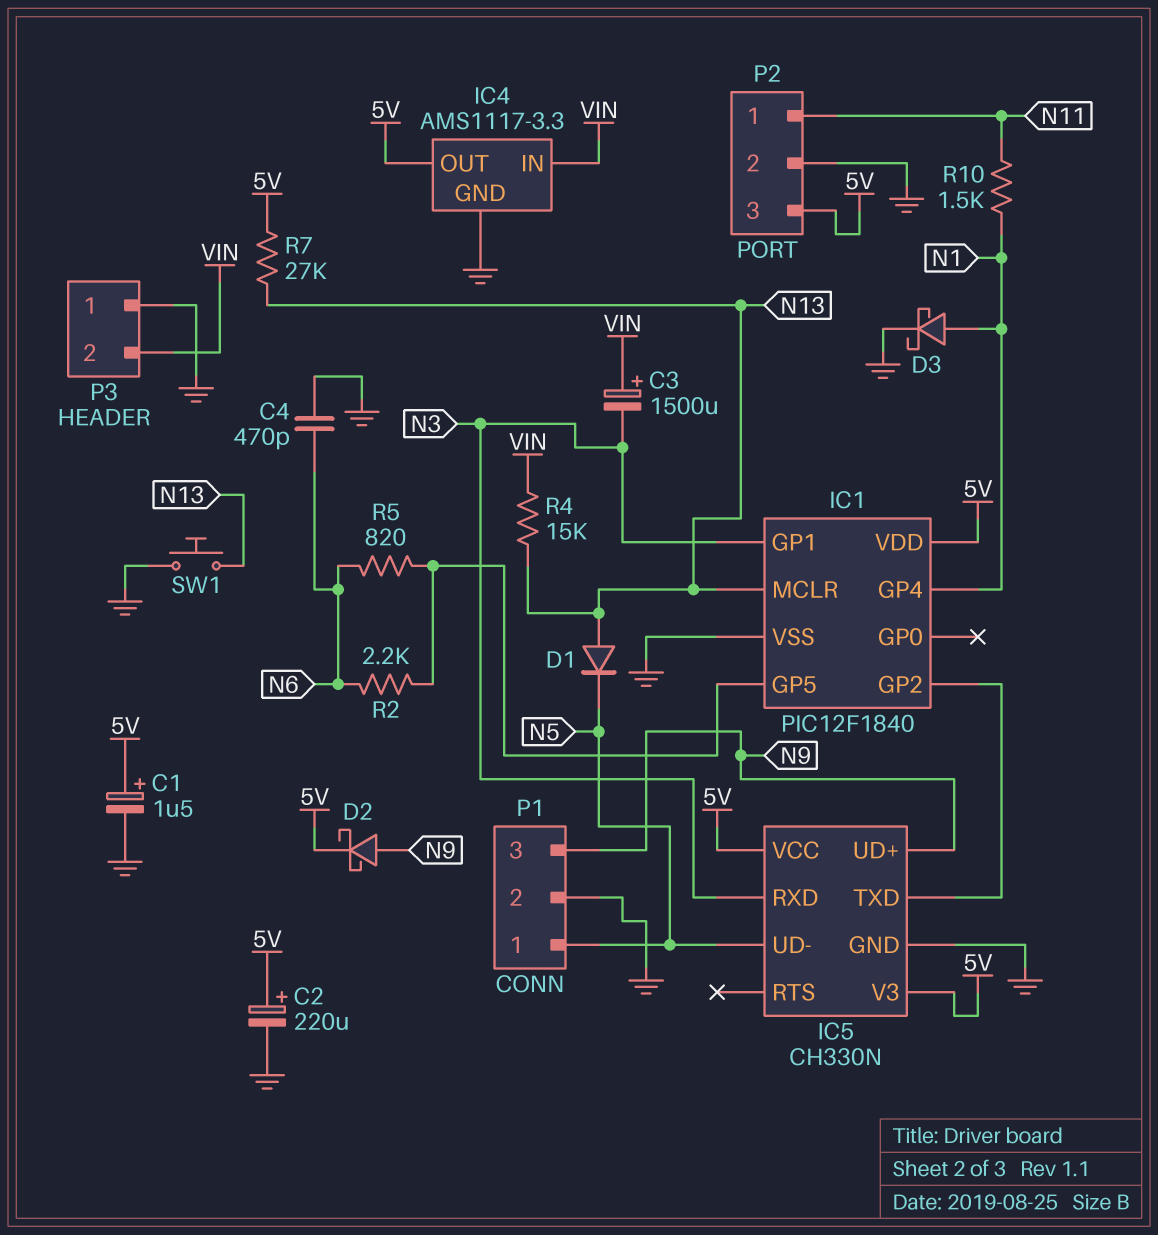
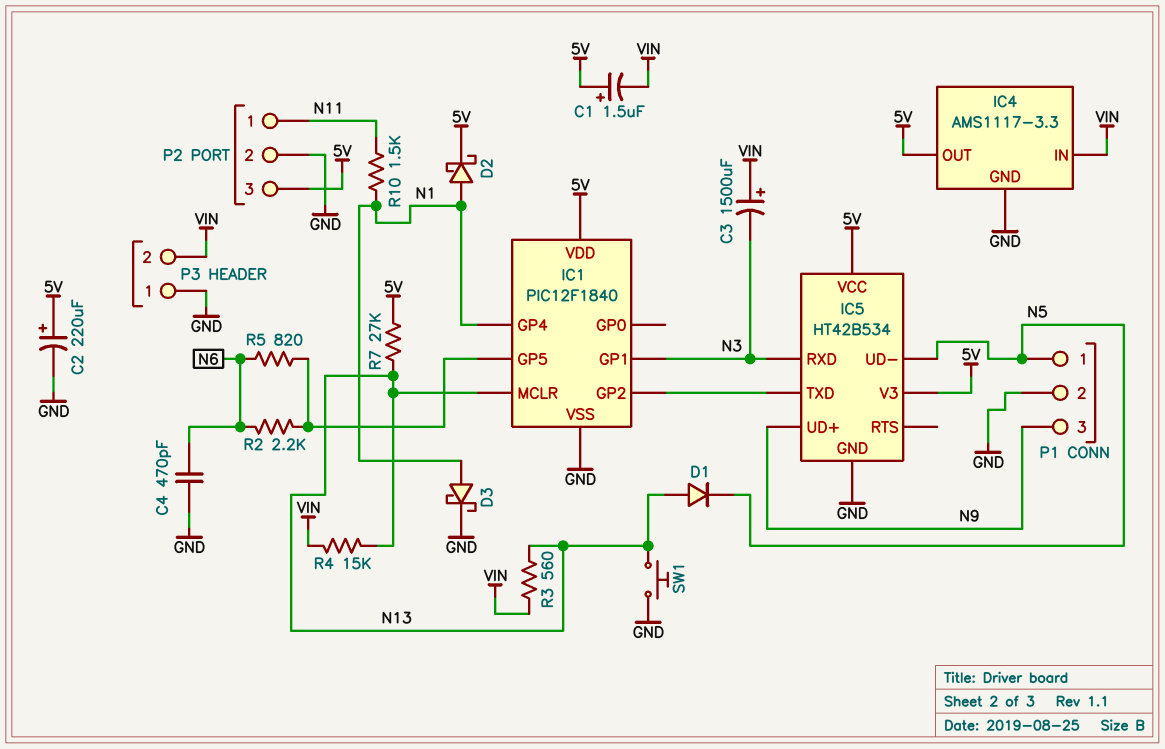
C1: 1.5uF (plus 5V, minus GND) -> 1.5uF (plus 5V, minus VIN)
D2: schottky (A N9, K 5V) -> schottky (A N1, K 5V)
IC5: CH330N -> HT42B534
R3: none -> 560 (N13, VIN)

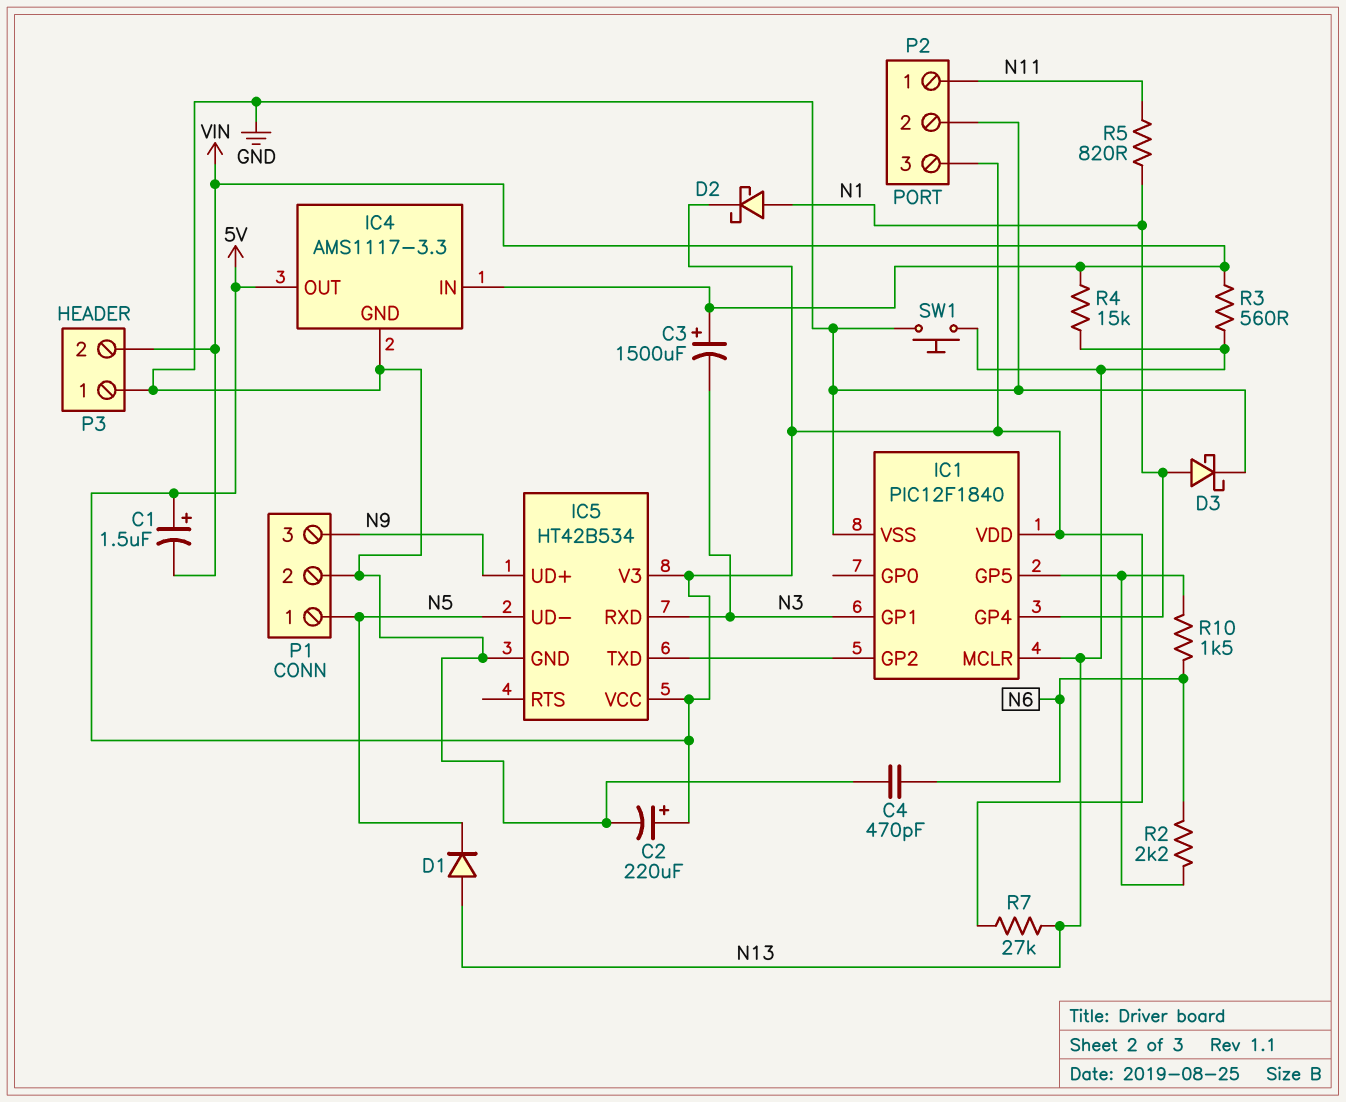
R5: 820 (IC1/GP5, N6) -> 820 (N1, N11)
R10: 1.5k (N1, N11) -> 1.5k (IC1/GP5, N6)

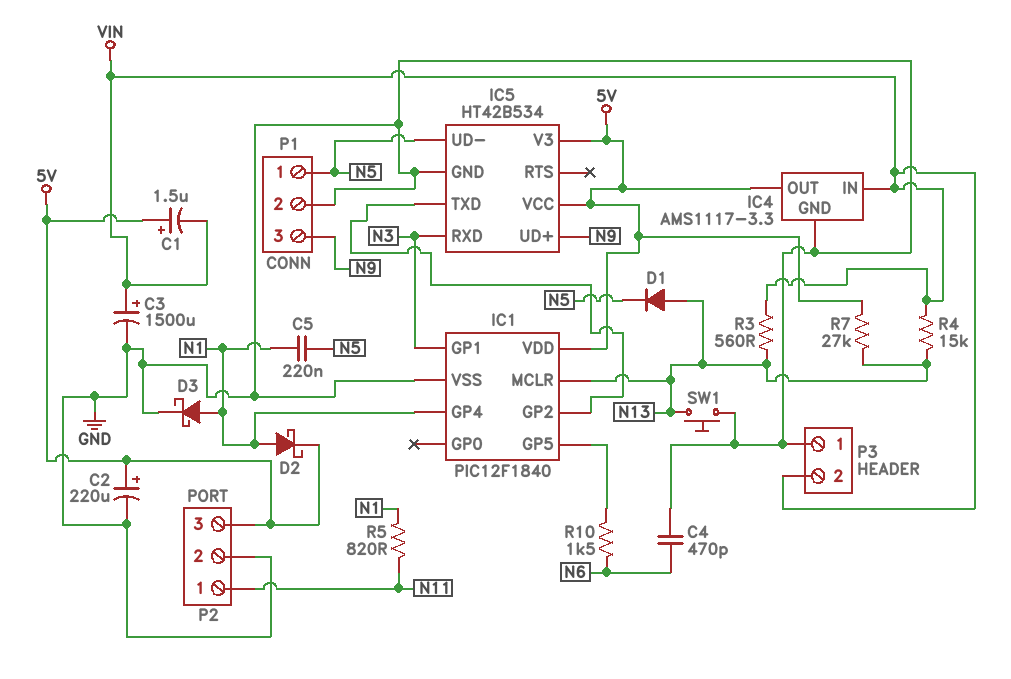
C3: 1500uF (plus VIN, minus N3) -> 1500uF (plus VIN, minus GND)
C5: none -> 220nF (N1, N5)
R2: 2.2k (IC1/GP5, N6) -> none

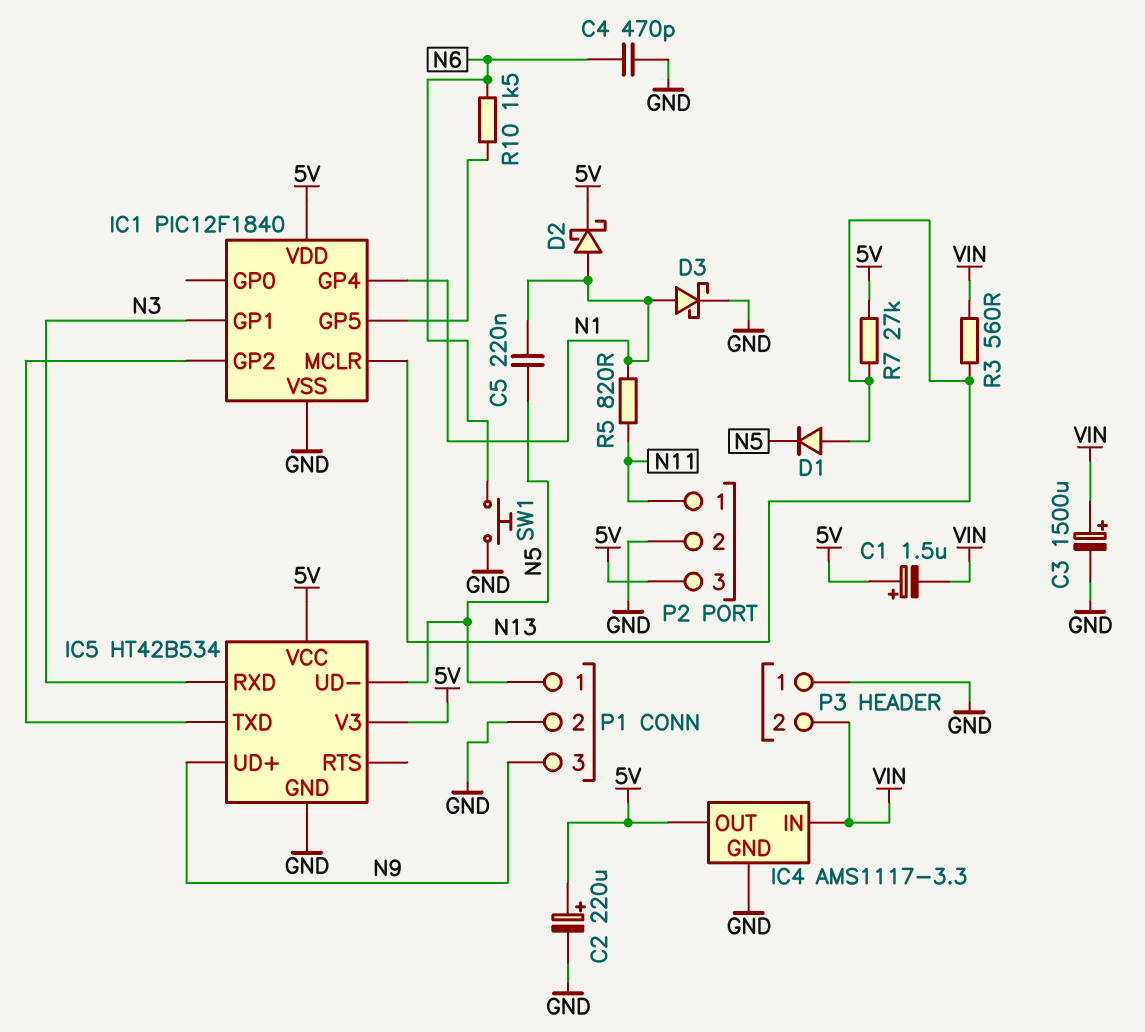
R4: 15k (N13, VIN) -> none
SW1: button (GND, N13) -> button (GND, N6)

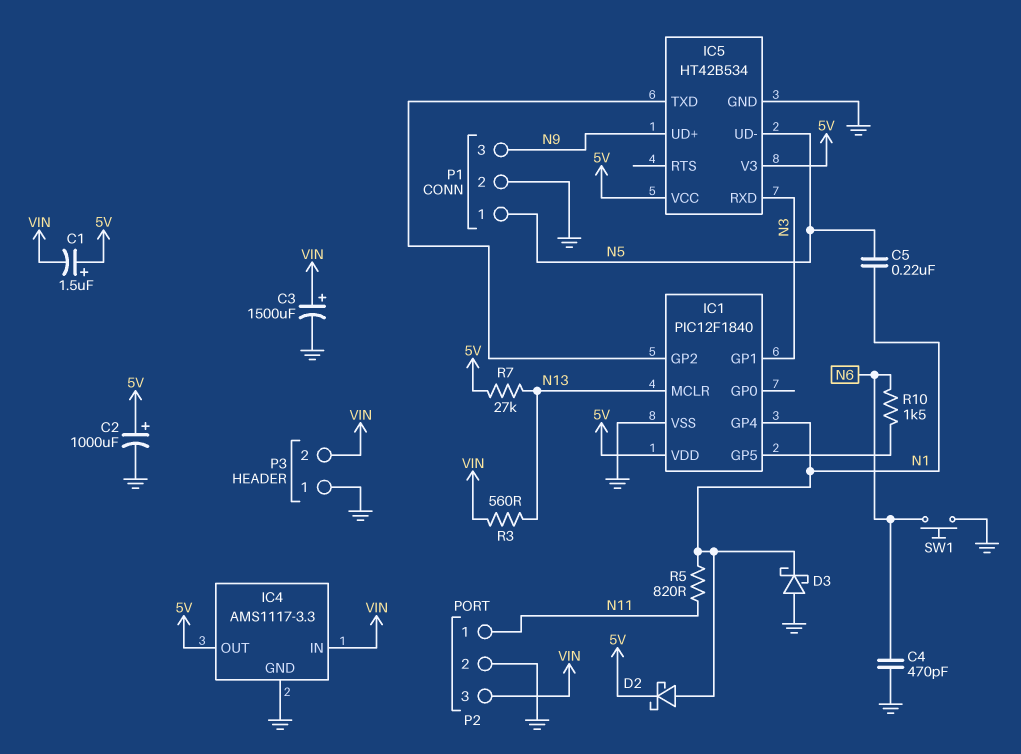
C2: 220uF (plus 5V, minus GND) -> 1000uF (plus 5V, minus GND)
D1: diode (A N13, K N5) -> none
D3: schottky (A N1, K GND) -> schottky (A GND, K N1)
P2 pin 3: 5V -> VIN

